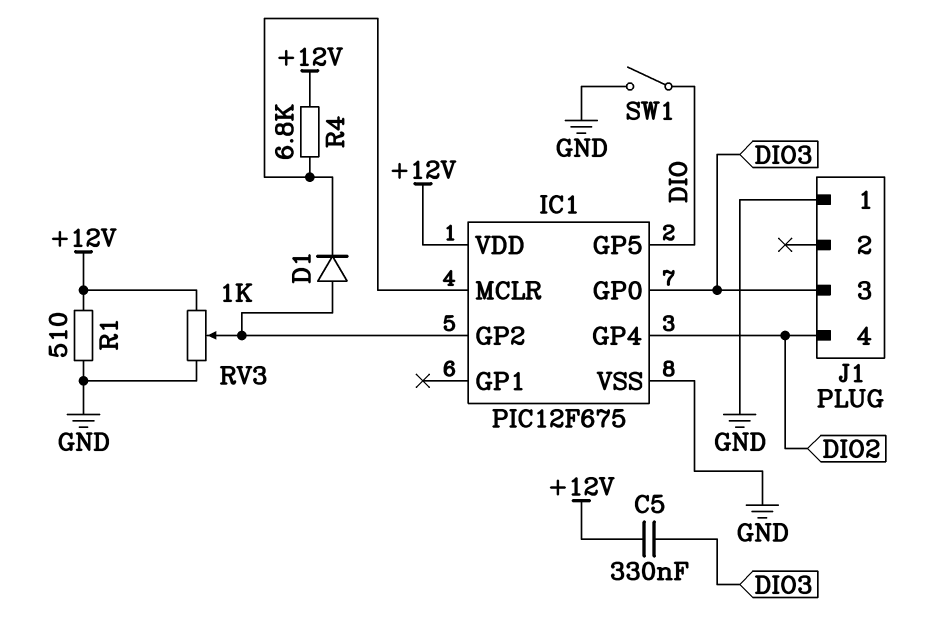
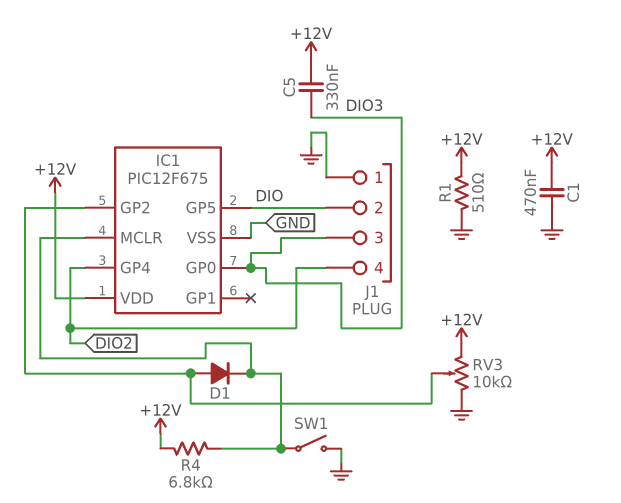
C1: none -> 470nF (+12V, GND)
J1 pin 2: none -> DIO
RV3: 1k (+12V, GND, wiper IC1/GP2) -> 10k (+12V, GND, wiper IC1/GP2)
SW1: switch (DIO, GND) -> switch (GND, IC1/MCLR)

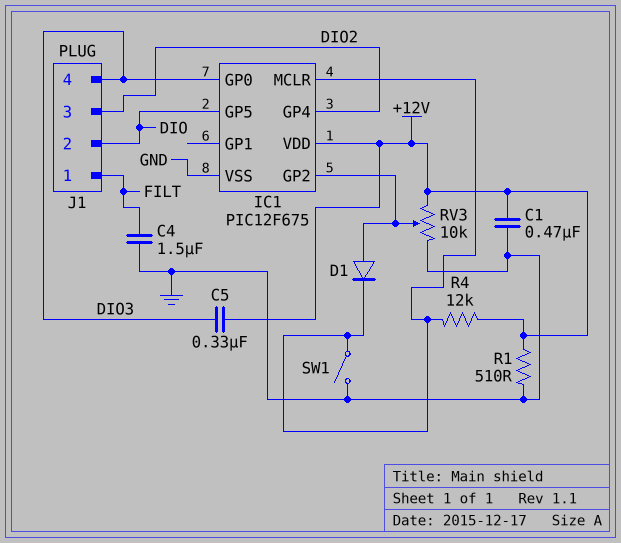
C4: none -> 1.5uF (FILT, GND)
J1 pin 1: GND -> FILT
J1 pin 3: DIO3 -> DIO2
J1 pin 4: DIO2 -> DIO3
R4: 6.8k (+12V, IC1/MCLR) -> 12k (+12V, IC1/MCLR)

